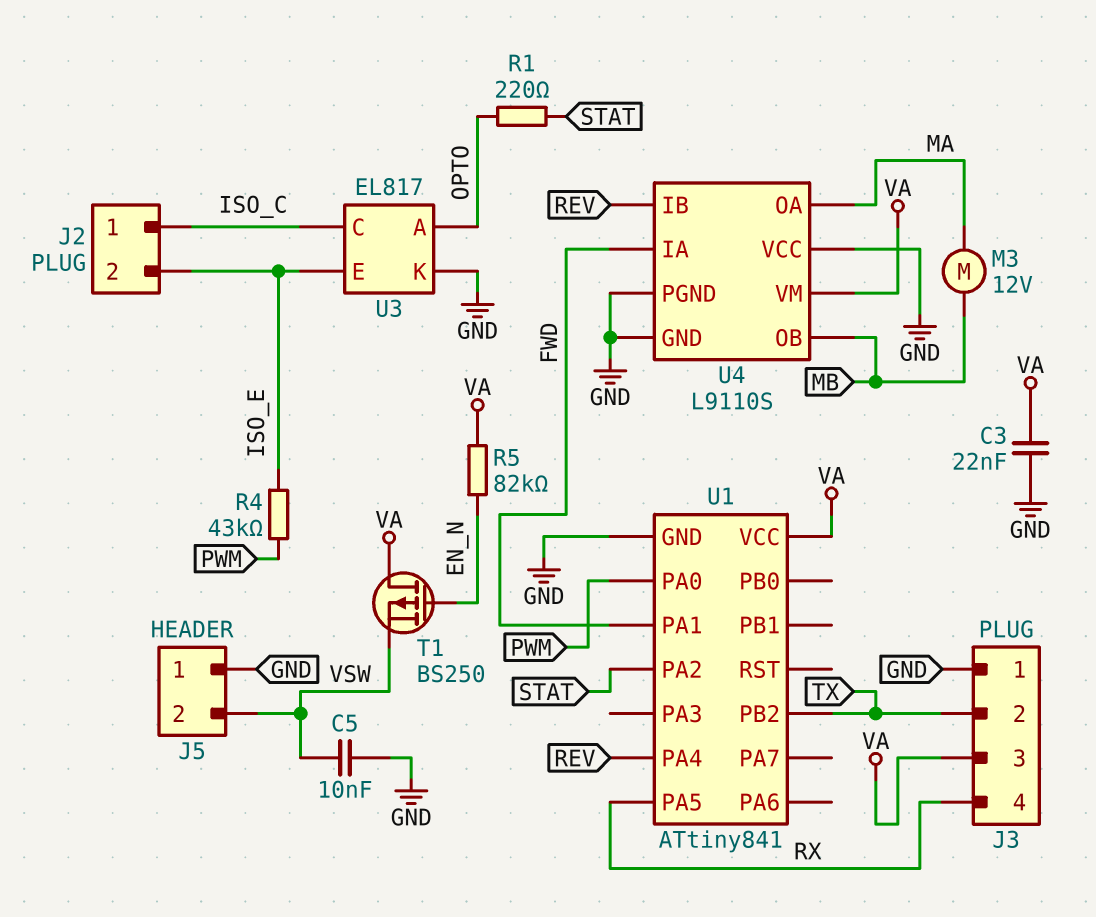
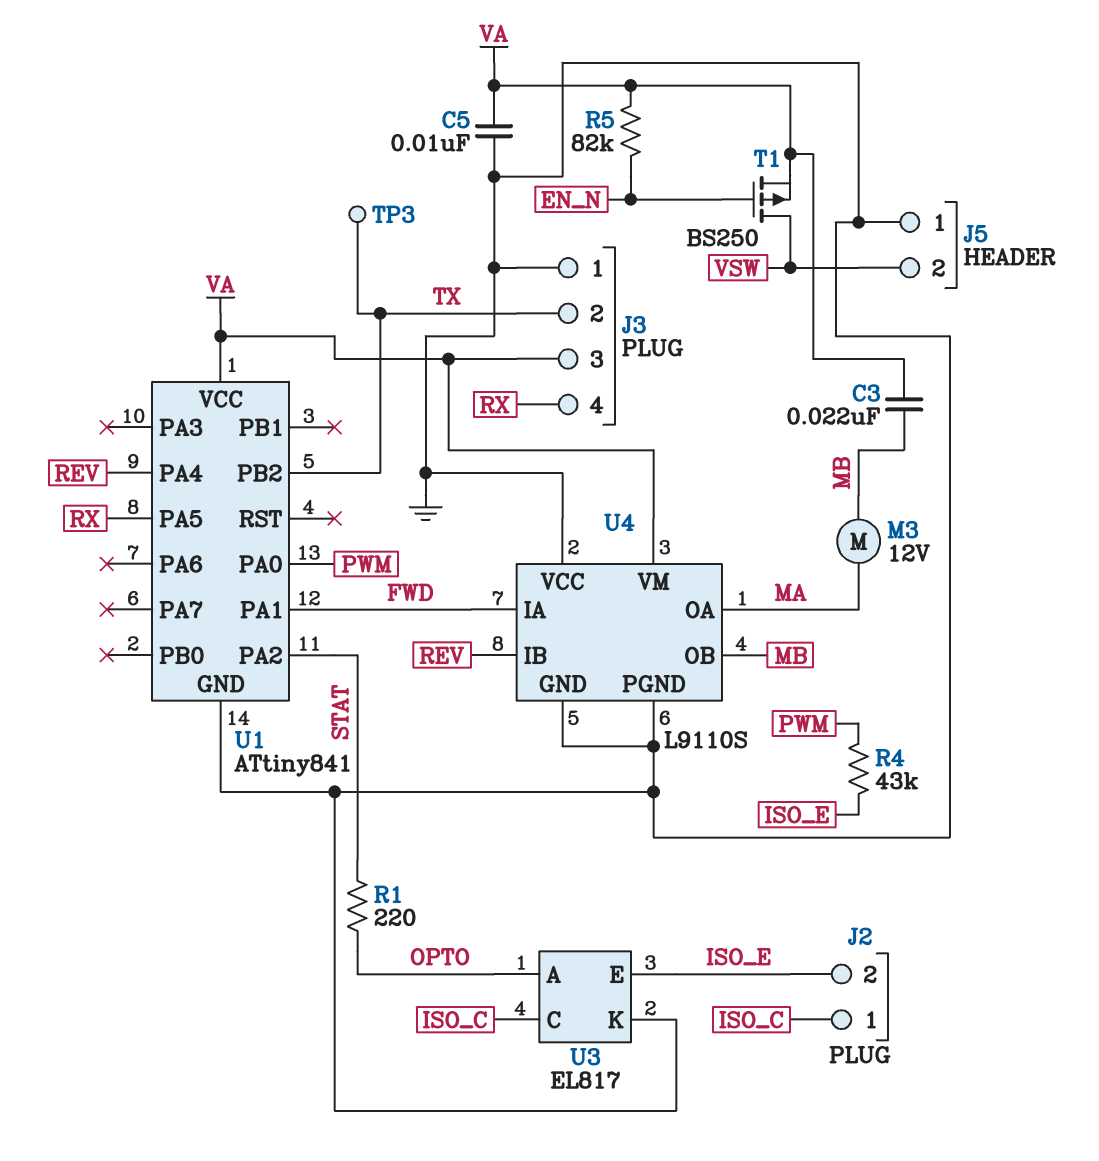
C3: 22nF (GND, VA) -> 22nF (MB, VA)
C5: 10nF (GND, VSW) -> 10nF (GND, VA)
T1: PMOS BS250 (G EN_N, D VA, S VSW) -> PMOS BS250 (G EN_N, D VSW, S VA)
TP3: none -> test point (TX)

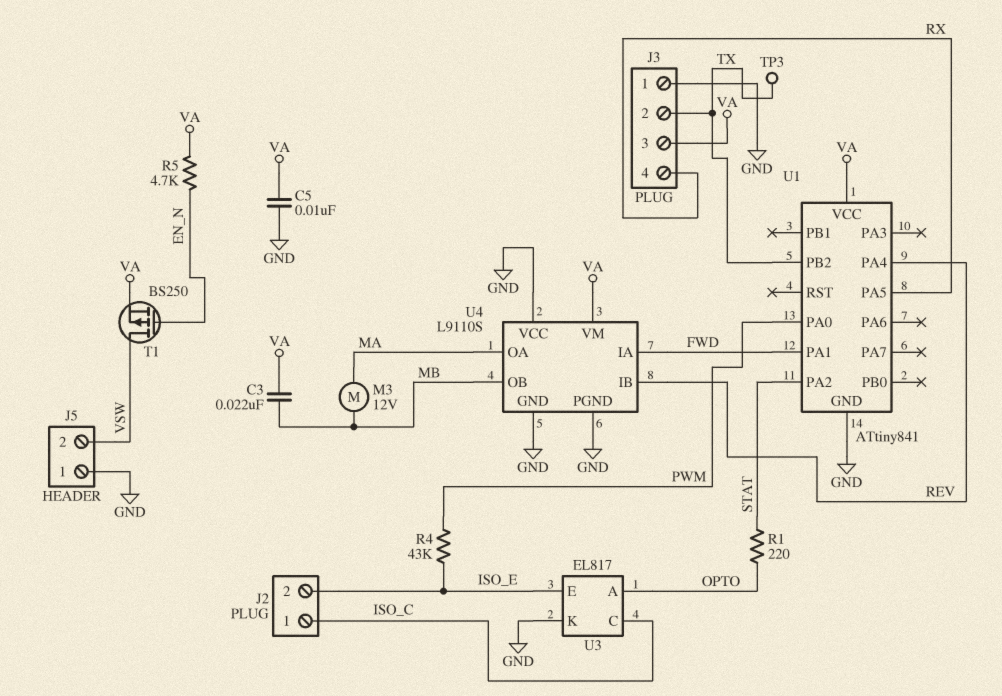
R5: 82k (EN_N, VA) -> 4.7k (EN_N, VA)

